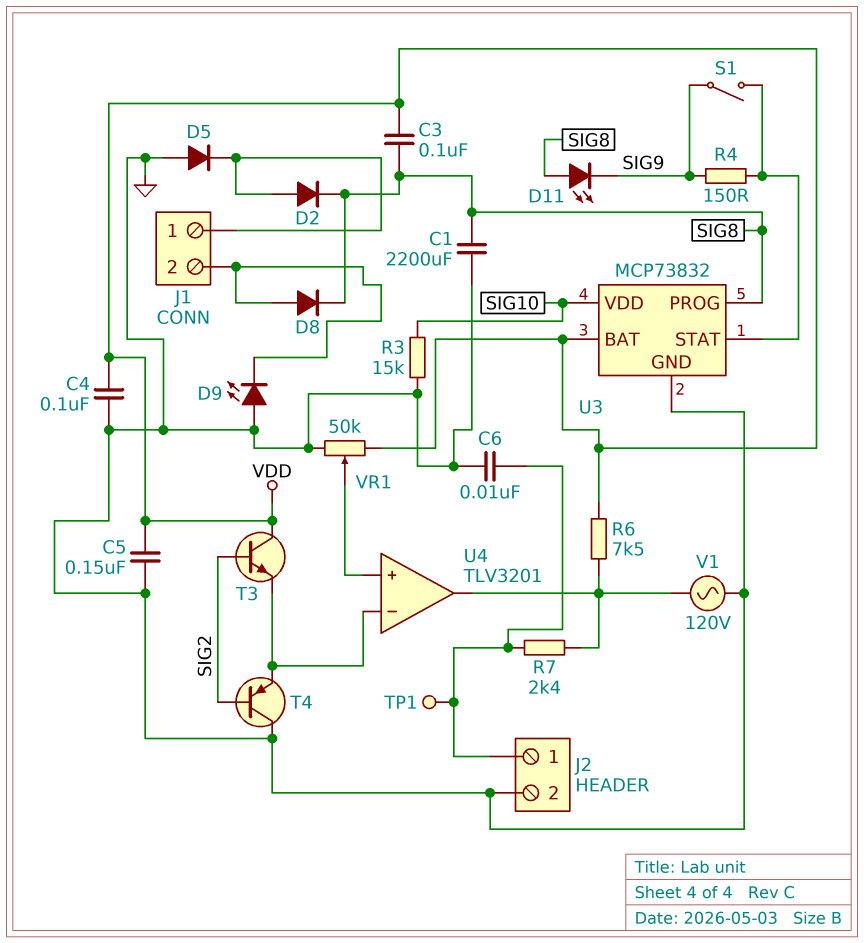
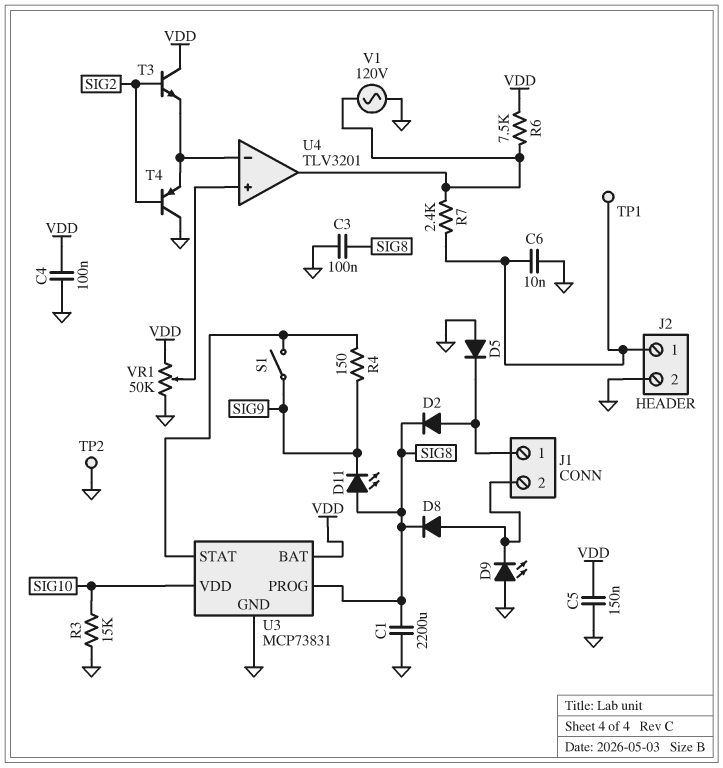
C3: 100nF (SIG8, VDD) -> 100nF (GND, SIG8)
TP2: none -> test point (GND)
U3: MCP73832 -> MCP73831

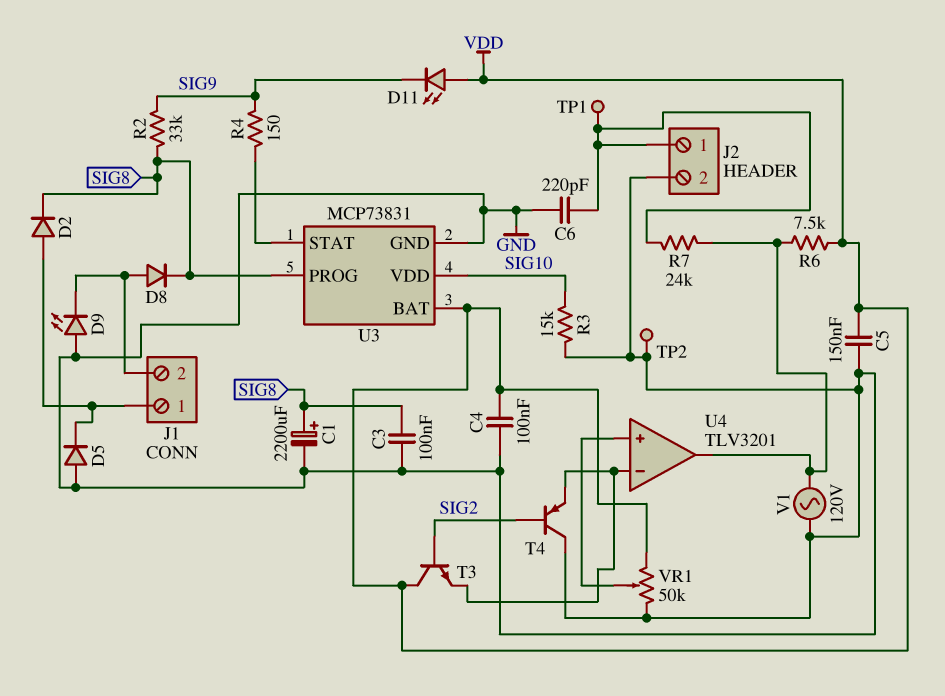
C1: 2200uF (GND, SIG8) -> 2200uF (plus SIG8, minus GND)
C6: 10nF (GND, J2/1) -> 220pF (GND, J2/1)
D11: LED (A SIG8, K SIG9) -> LED (A VDD, K SIG9)
R2: none -> 33k (SIG8, SIG9)
R7: 2.4k (J2/1, U4/out) -> 24k (J2/1, U4/out)
S1: switch (SIG9, U3/STAT) -> none

